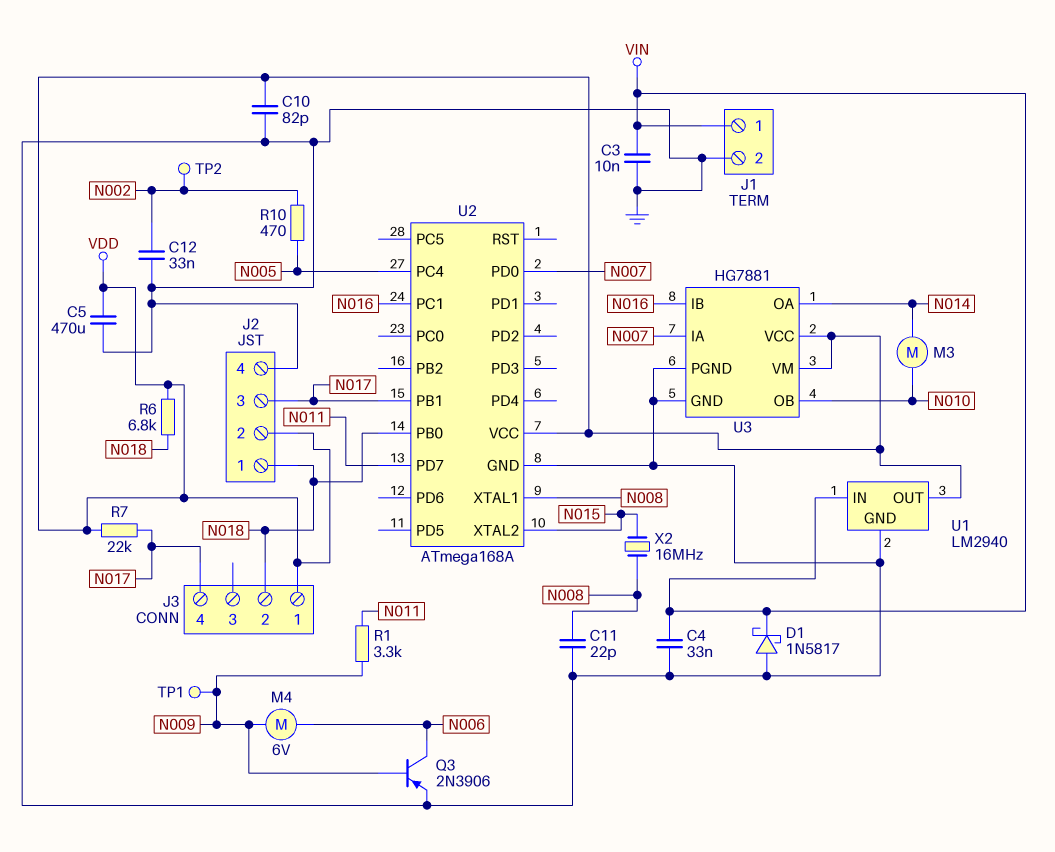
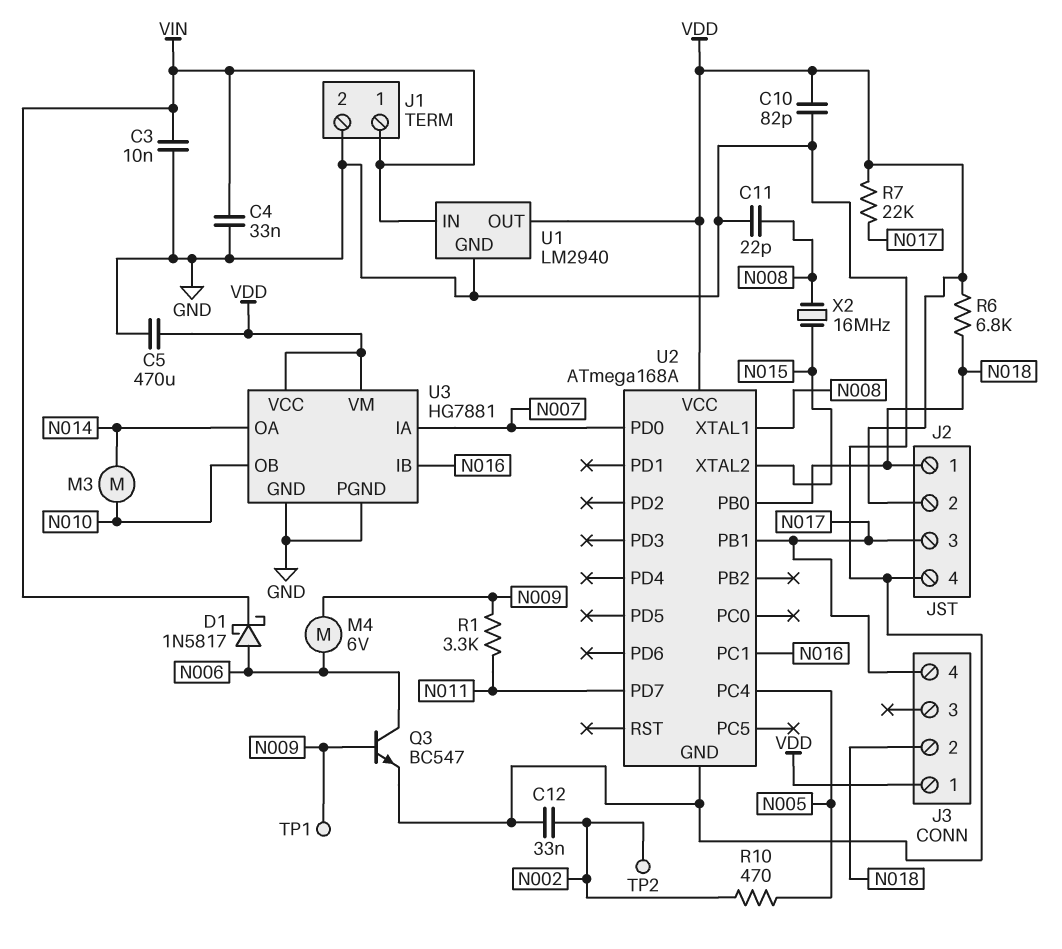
D1: schottky 1N5817 (A GND, K VIN) -> schottky 1N5817 (A N006, K VIN)
Q3: PNP 2N3906 (B N009, C N006, E GND) -> NPN BC547 (B N009, C N006, E GND)

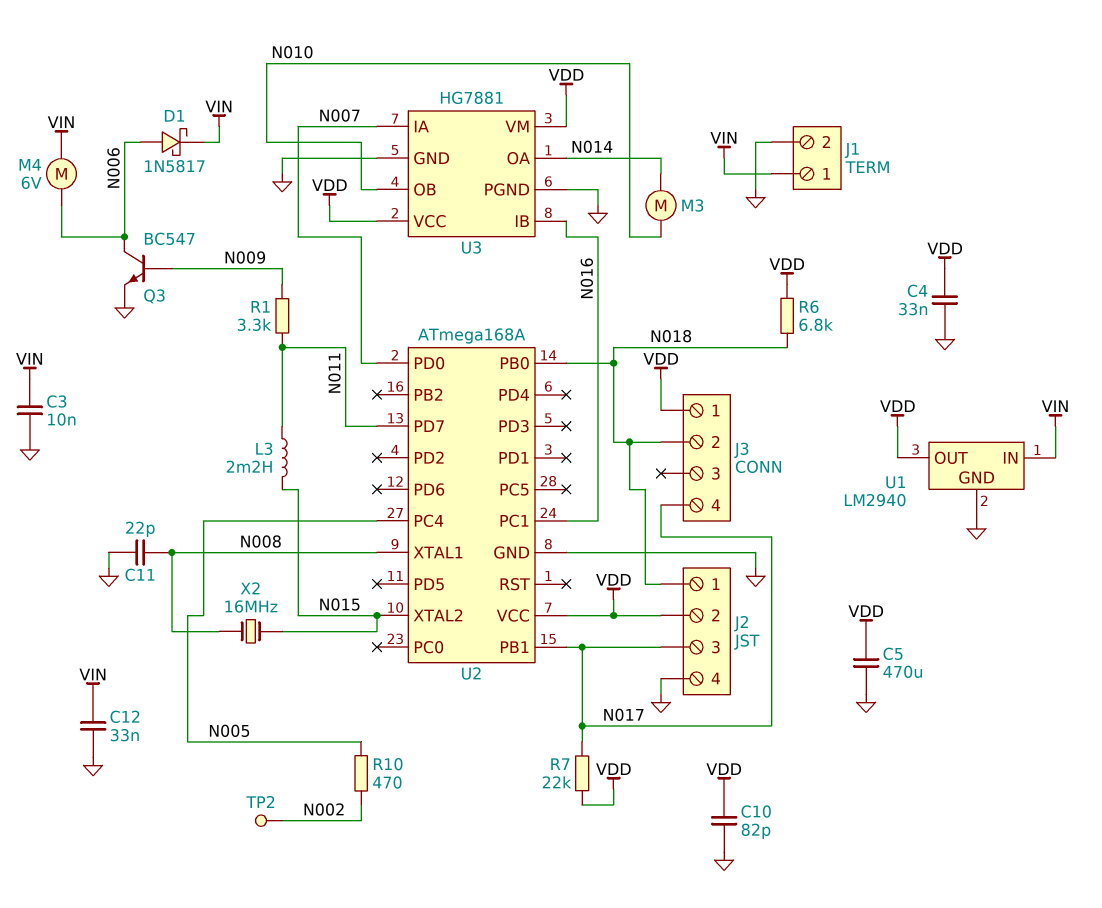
C4: 33nF (GND, VIN) -> 33nF (GND, VDD)
C12: 33nF (GND, N002) -> 33nF (GND, VIN)
L3: none -> 2.2mH (N011, N015)
M4: motor 6V (N006, N009) -> motor 6V (N006, VIN)
TP1: test point (N009) -> none

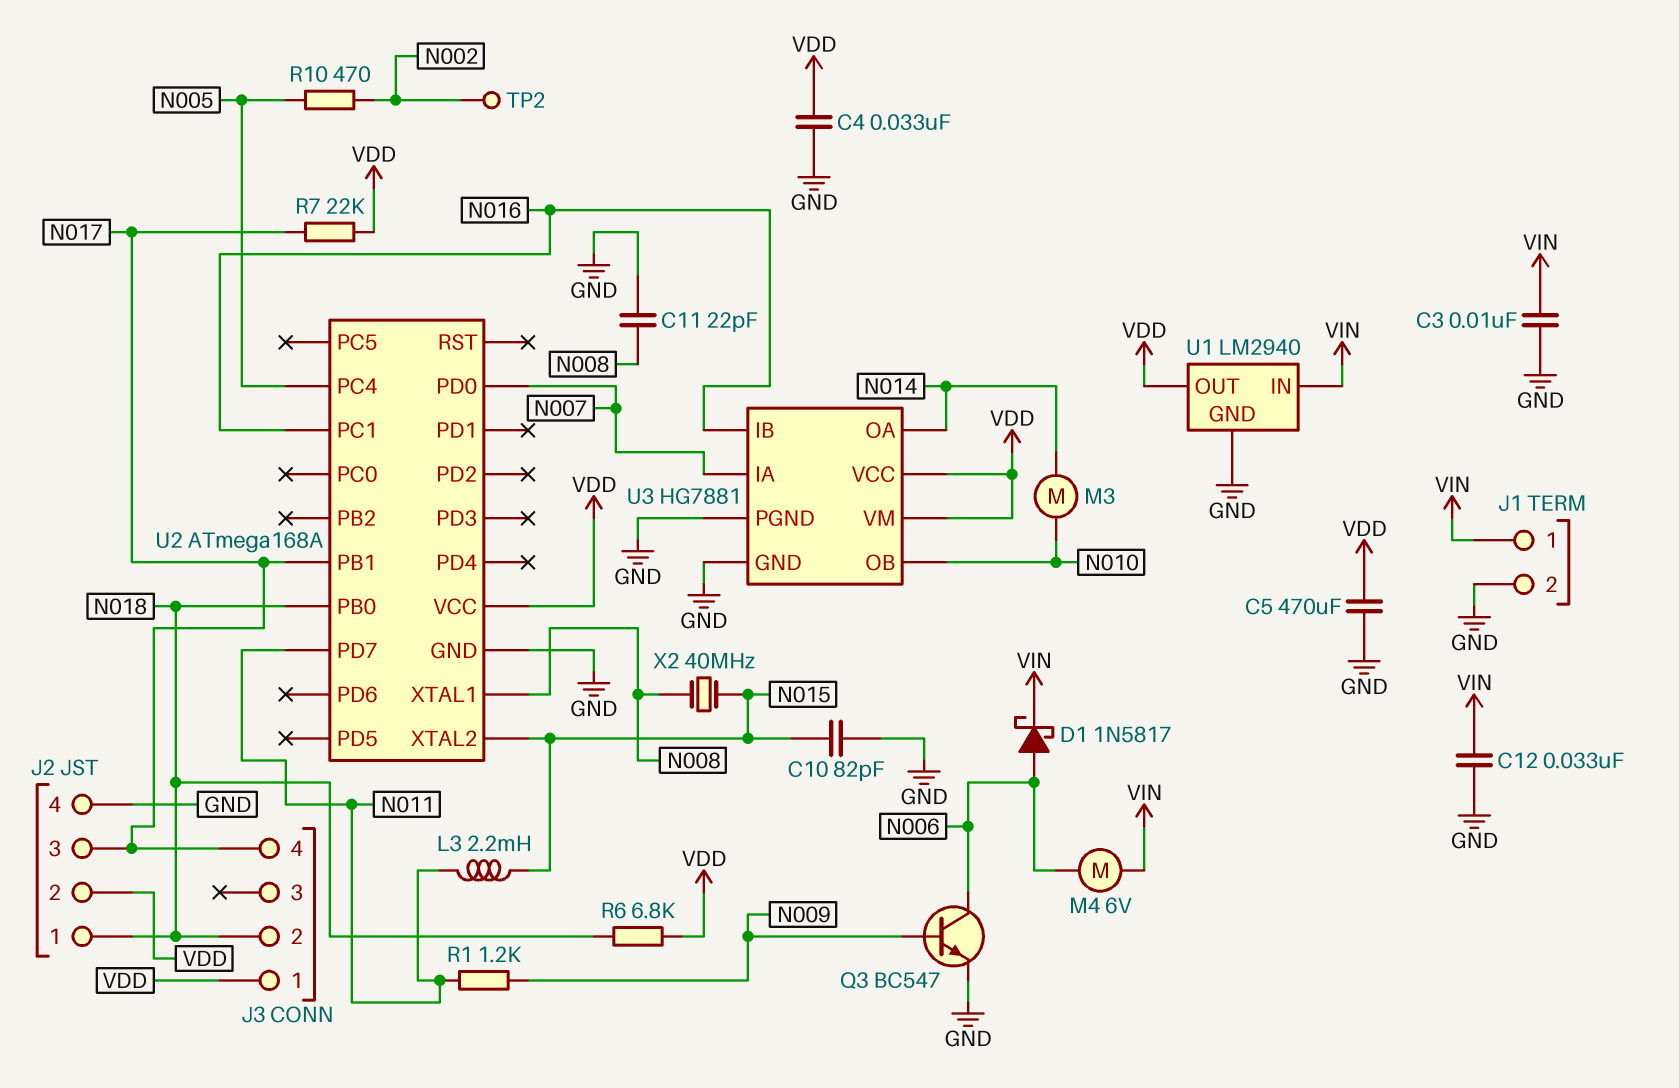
C10: 82pF (GND, VDD) -> 82pF (GND, N015)
R1: 3.3k (N009, N011) -> 1.2k (N009, N011)
X2: 16MHz (N008, N015) -> 40MHz (N008, N015)

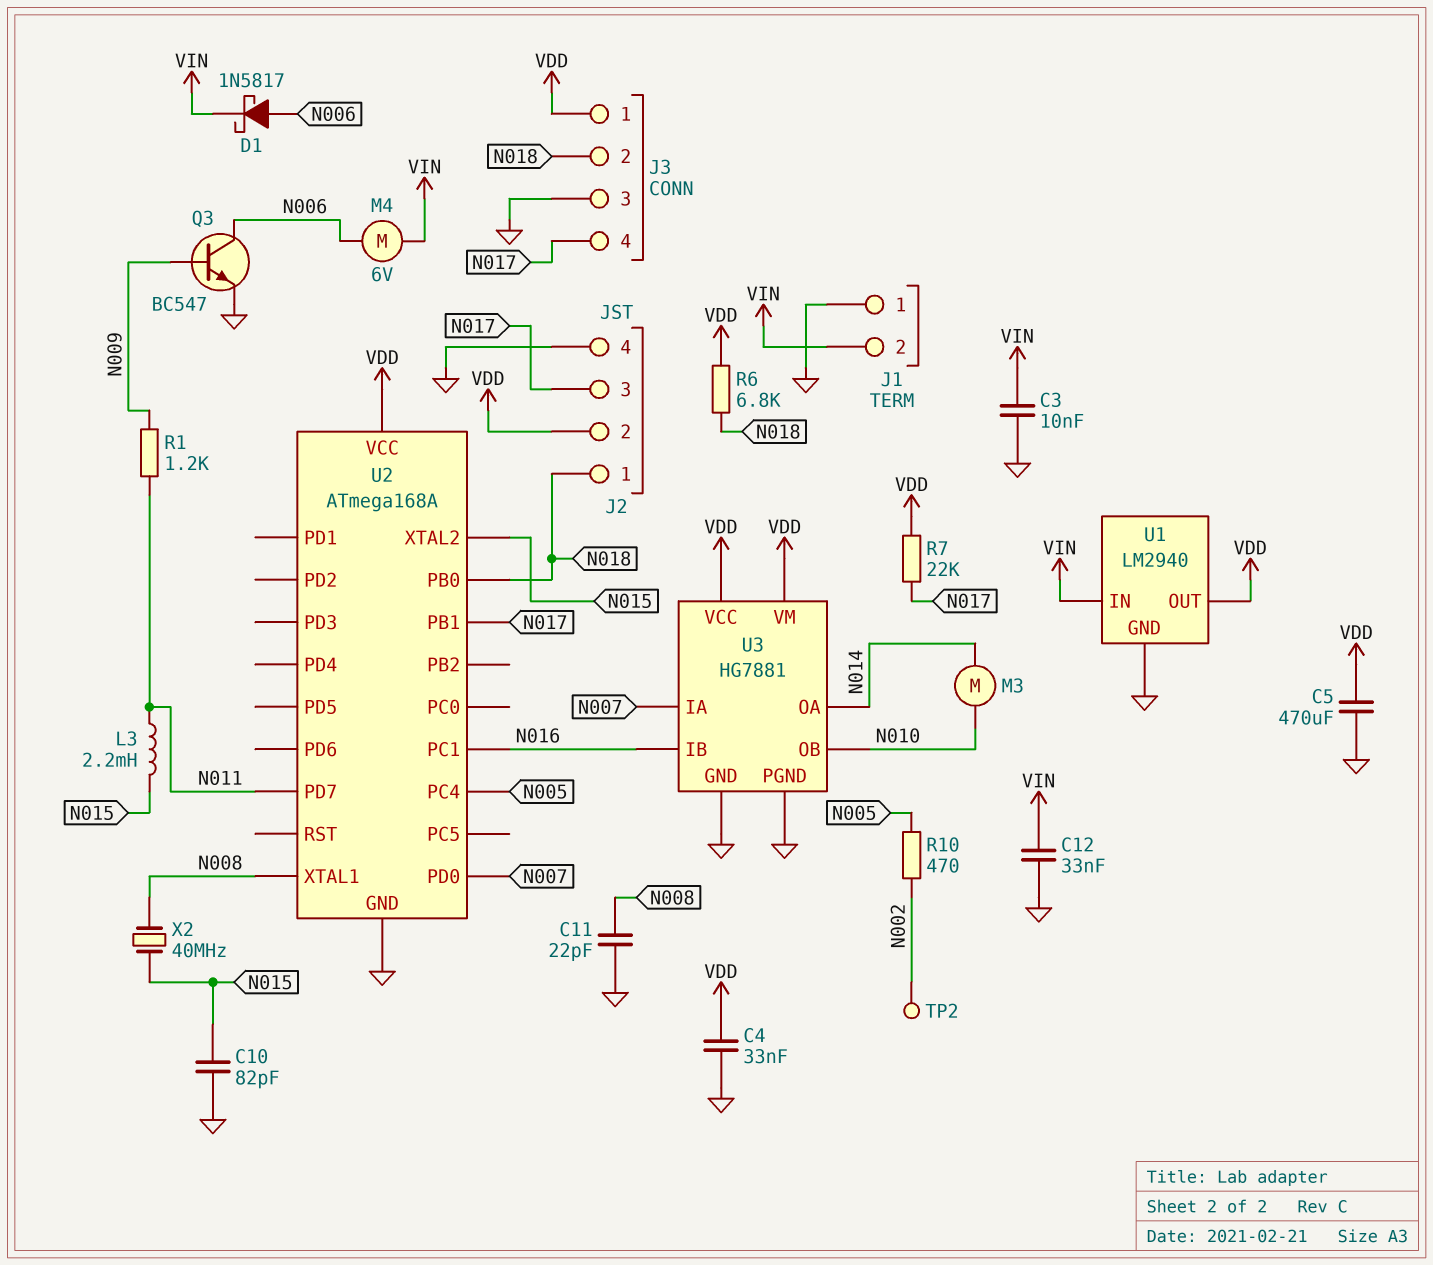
J1 pin 1: VIN -> GND
J1 pin 2: GND -> VIN
J3 pin 3: none -> GND

